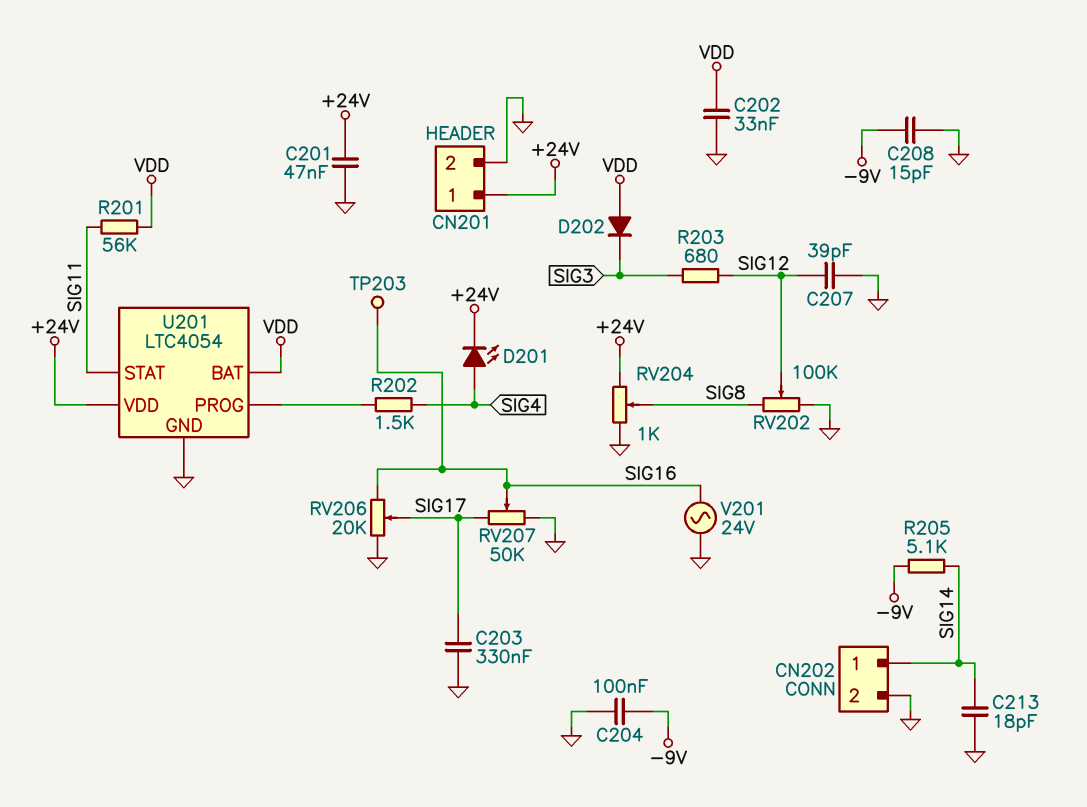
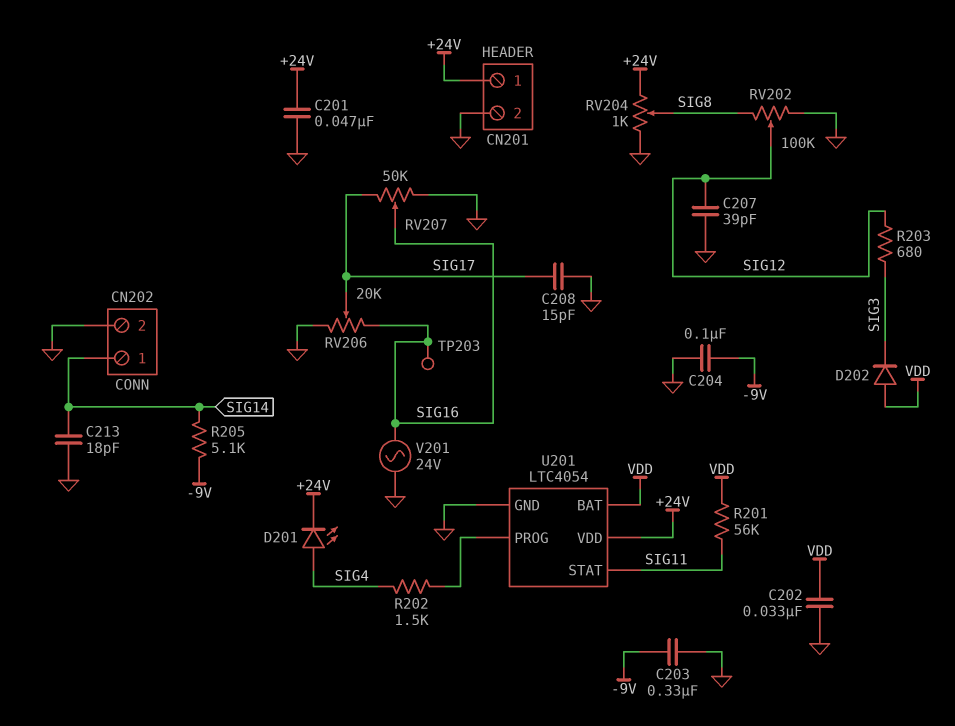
C203: 330nF (GND, SIG17) -> 330nF (-9V, GND)
C208: 15pF (-9V, GND) -> 15pF (GND, SIG17)

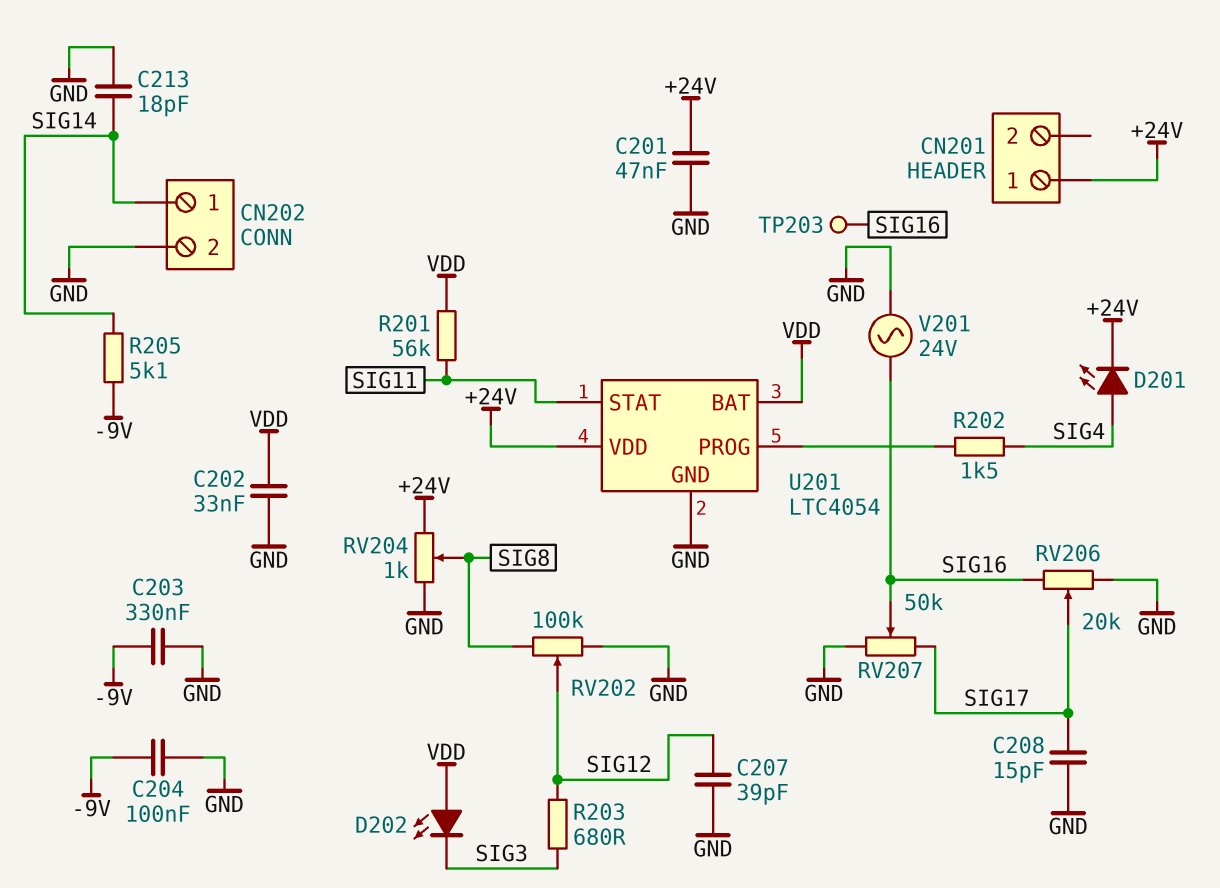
CN201 pin 2: GND -> none
D202: diode (A VDD, K SIG3) -> LED (A VDD, K SIG3)

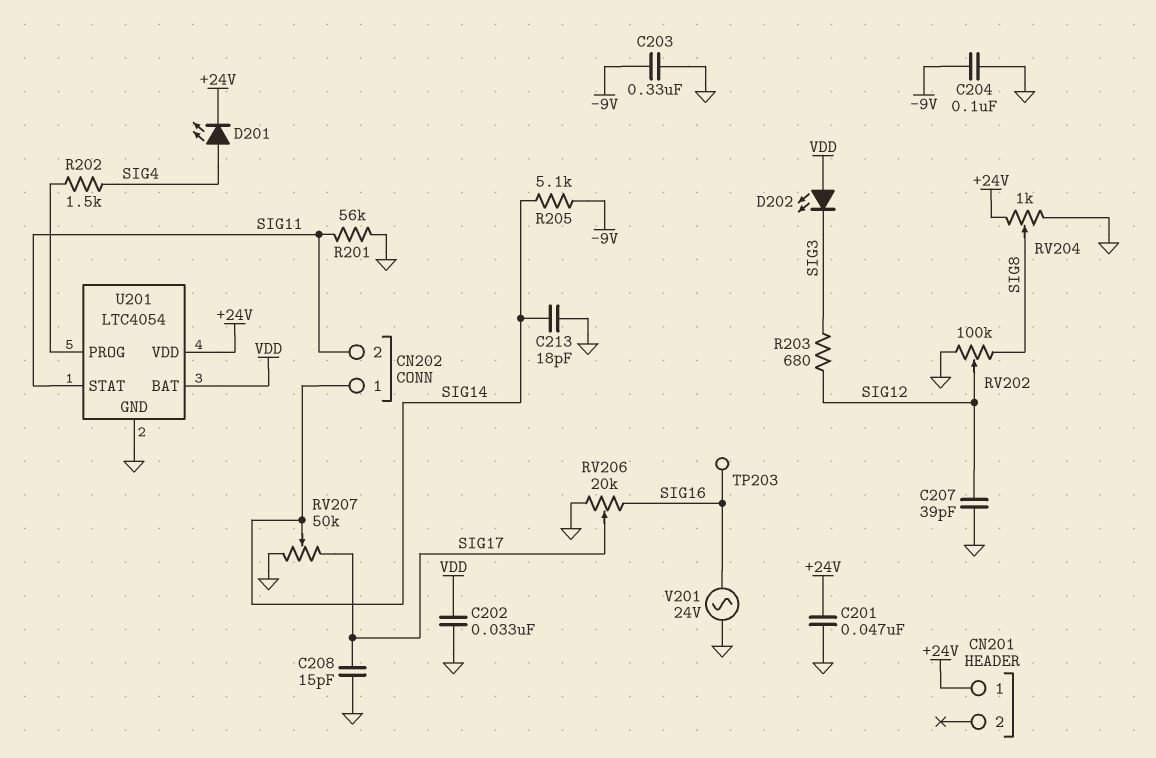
CN202 pin 2: GND -> SIG11
R201: 56k (SIG11, VDD) -> 56k (GND, SIG11)
RV207: 50k (GND, SIG17, wiper SIG16) -> 50k (GND, SIG17, wiper SIG14)

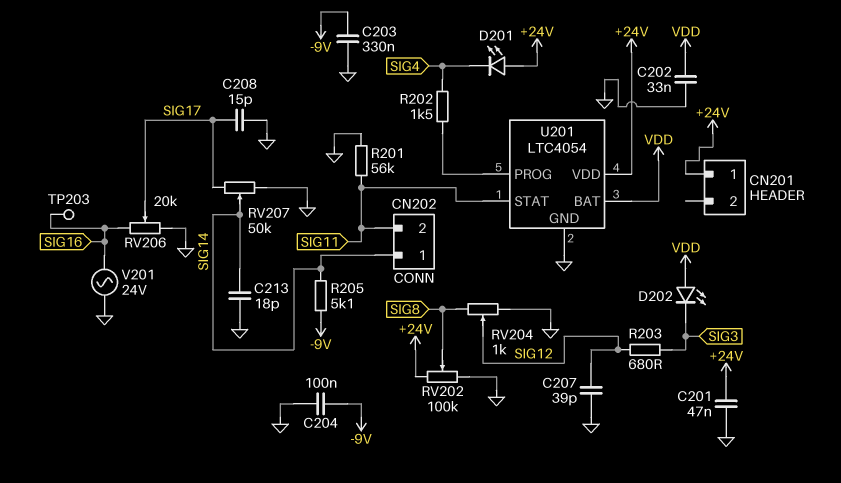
D201: LED (A SIG4, K +24V) -> LED (A +24V, K SIG4)
RV202: 100k (GND, SIG8, wiper SIG12) -> 100k (+24V, GND, wiper SIG8)
RV204: 1k (+24V, GND, wiper SIG8) -> 1k (GND, SIG8, wiper SIG12)

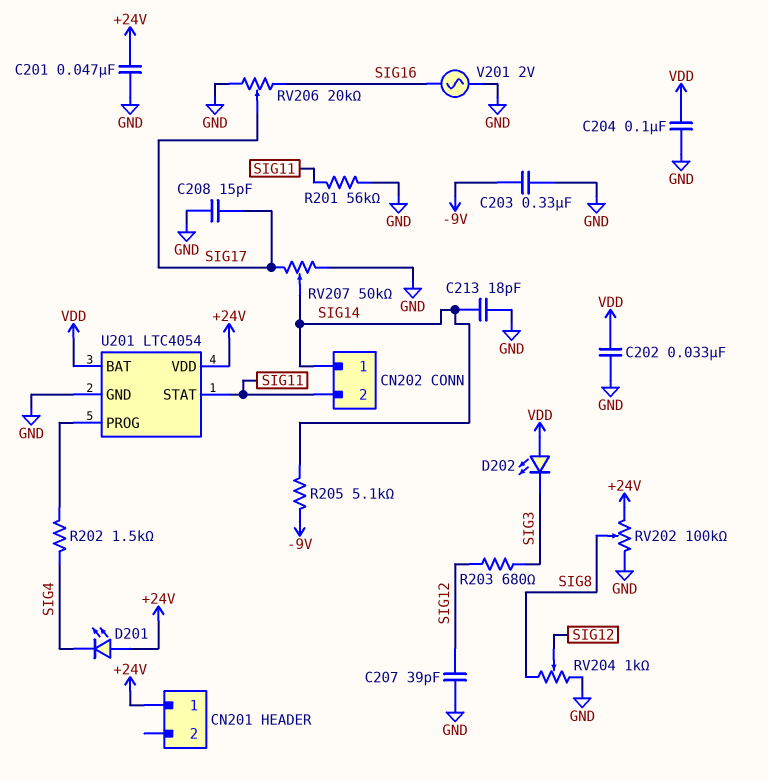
C204: 100nF (-9V, GND) -> 100nF (GND, VDD)
TP203: test point (SIG16) -> none
V201: AC 24V (GND, SIG16) -> AC 2V (GND, SIG16)

